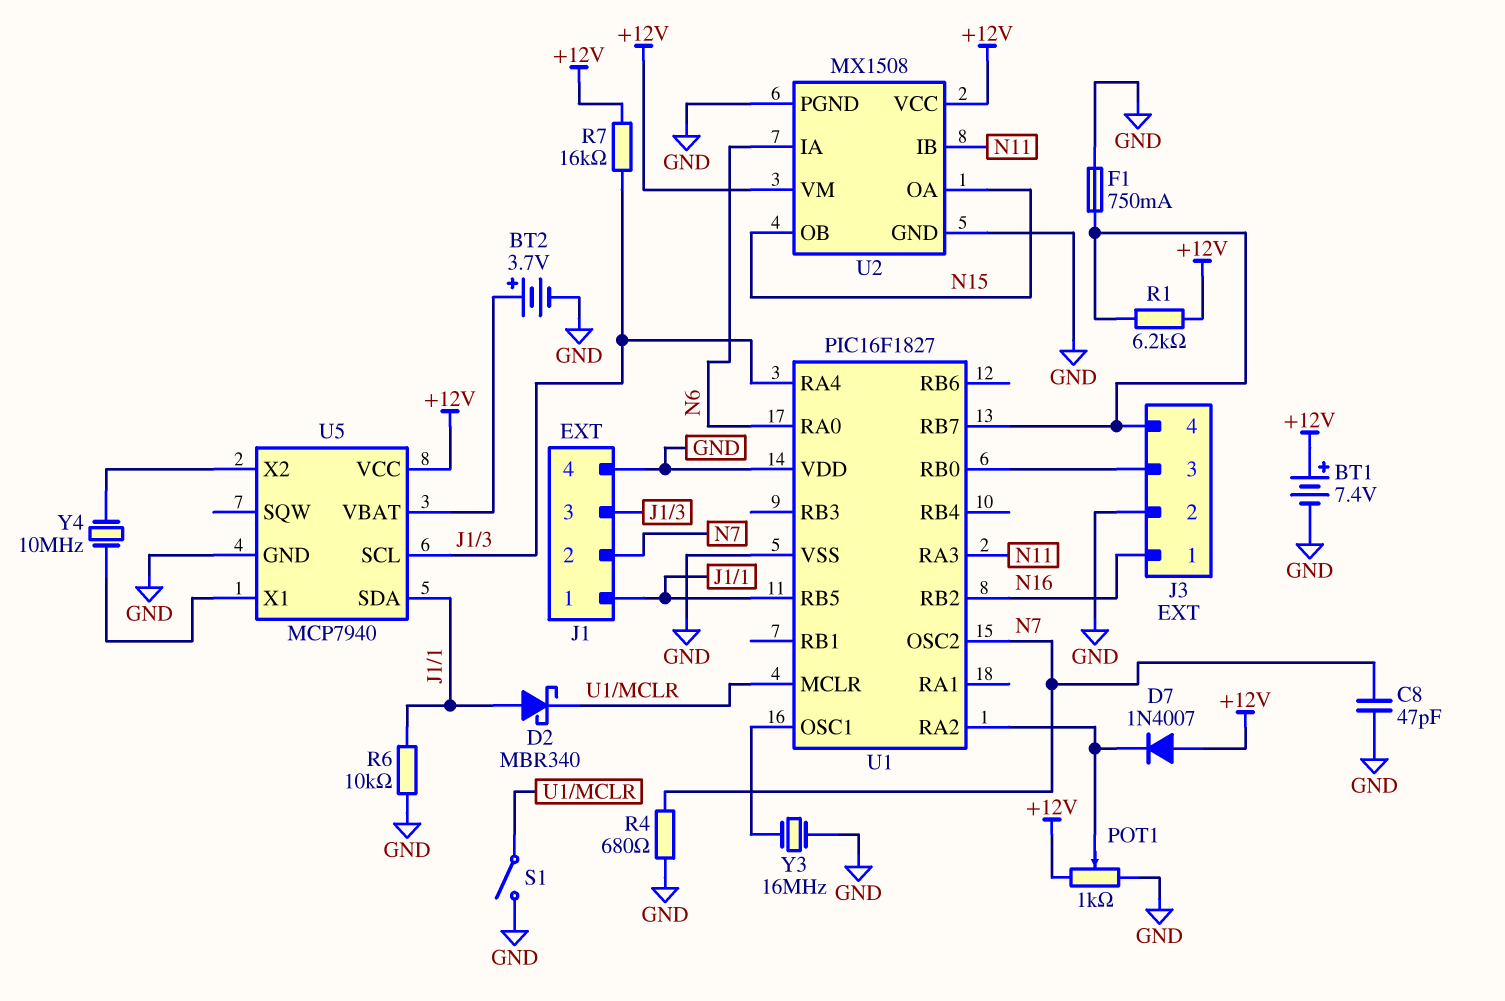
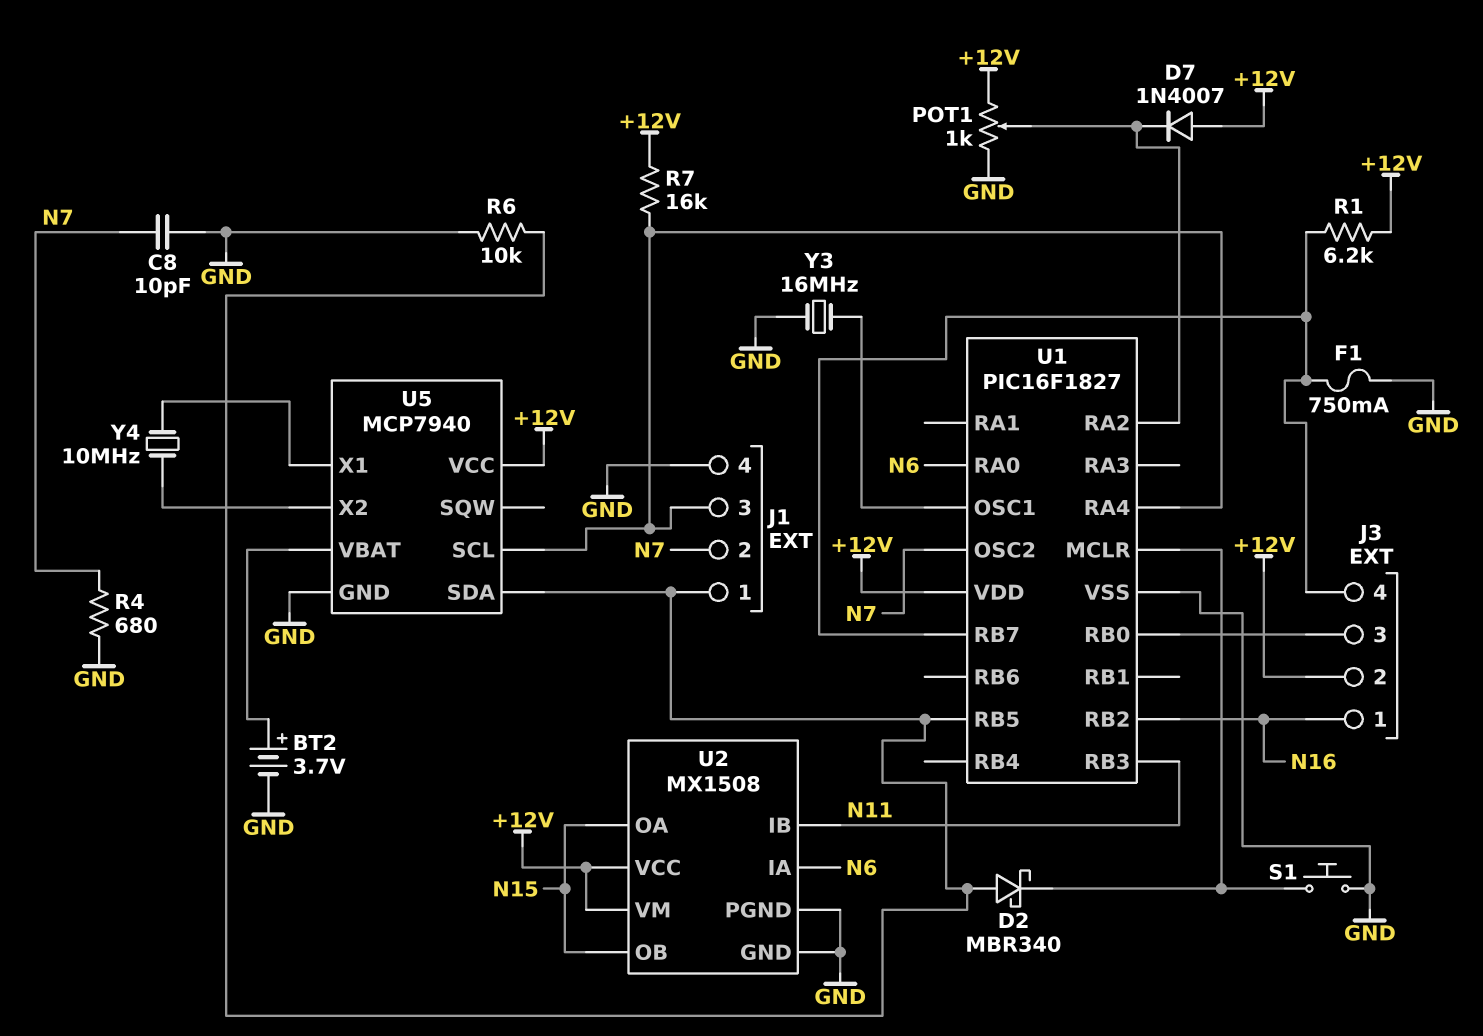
BT1: 7.4V (plus +12V, minus GND) -> none
C8: 47pF (GND, N7) -> 10pF (GND, N7)
J3 pin 2: GND -> +12V
S1: switch (GND, U1/MCLR) -> button (GND, U1/MCLR)
U1 pin RA3: N11 -> none
U1 pin RB3: none -> N11
U1 pin VDD: GND -> +12V

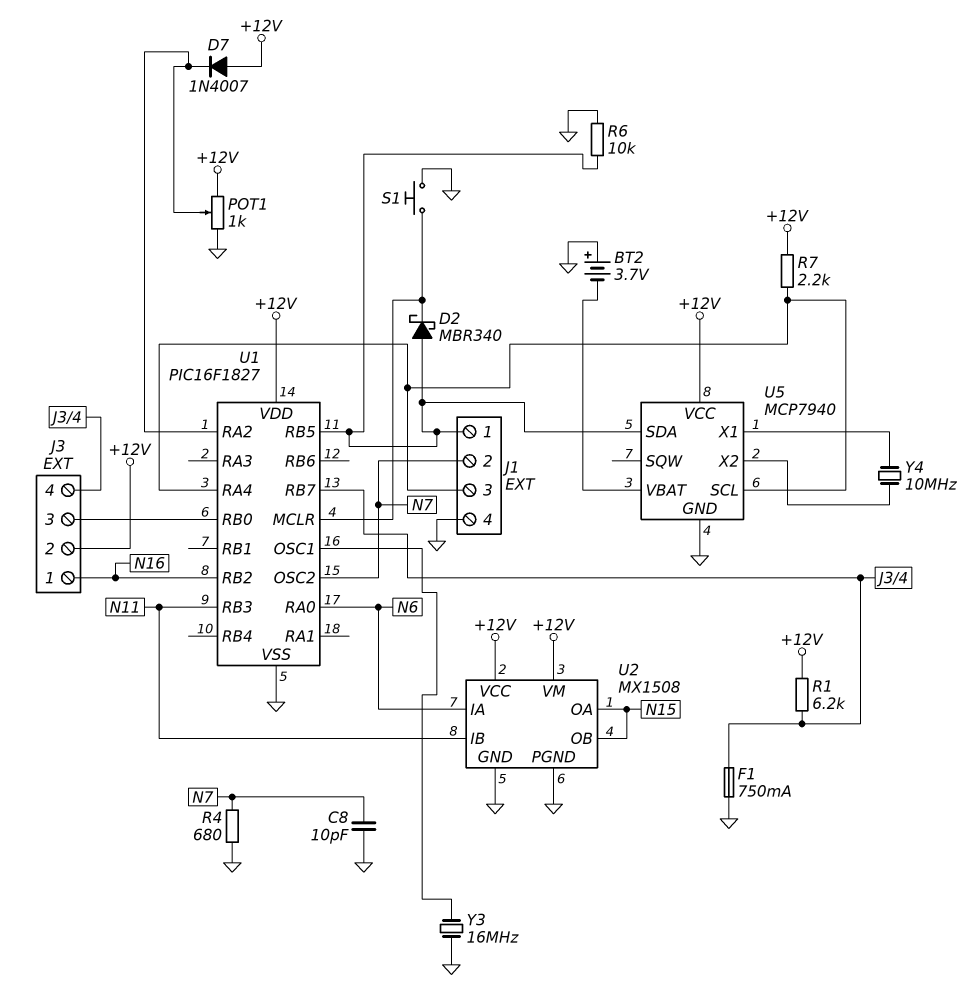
BT2: 3.7V (plus U5/VBAT, minus GND) -> 3.7V (plus GND, minus U5/VBAT)
R7: 16k (+12V, J1/3) -> 2.2k (+12V, J1/3)

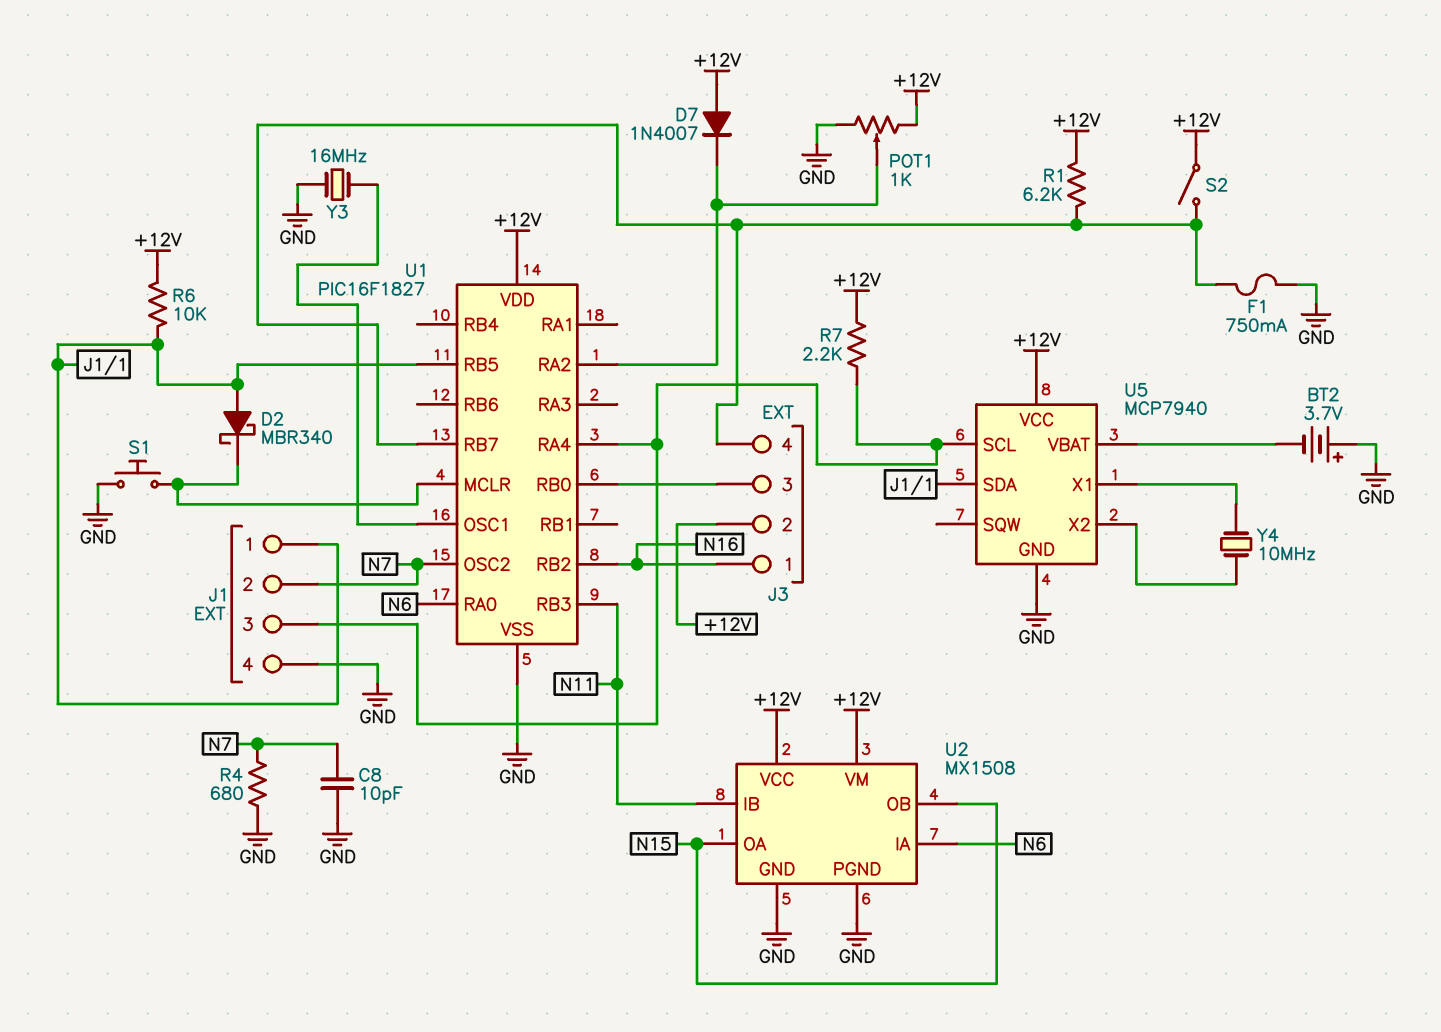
R6: 10k (GND, J1/1) -> 10k (+12V, J1/1)
S2: none -> switch (+12V, J3/4)

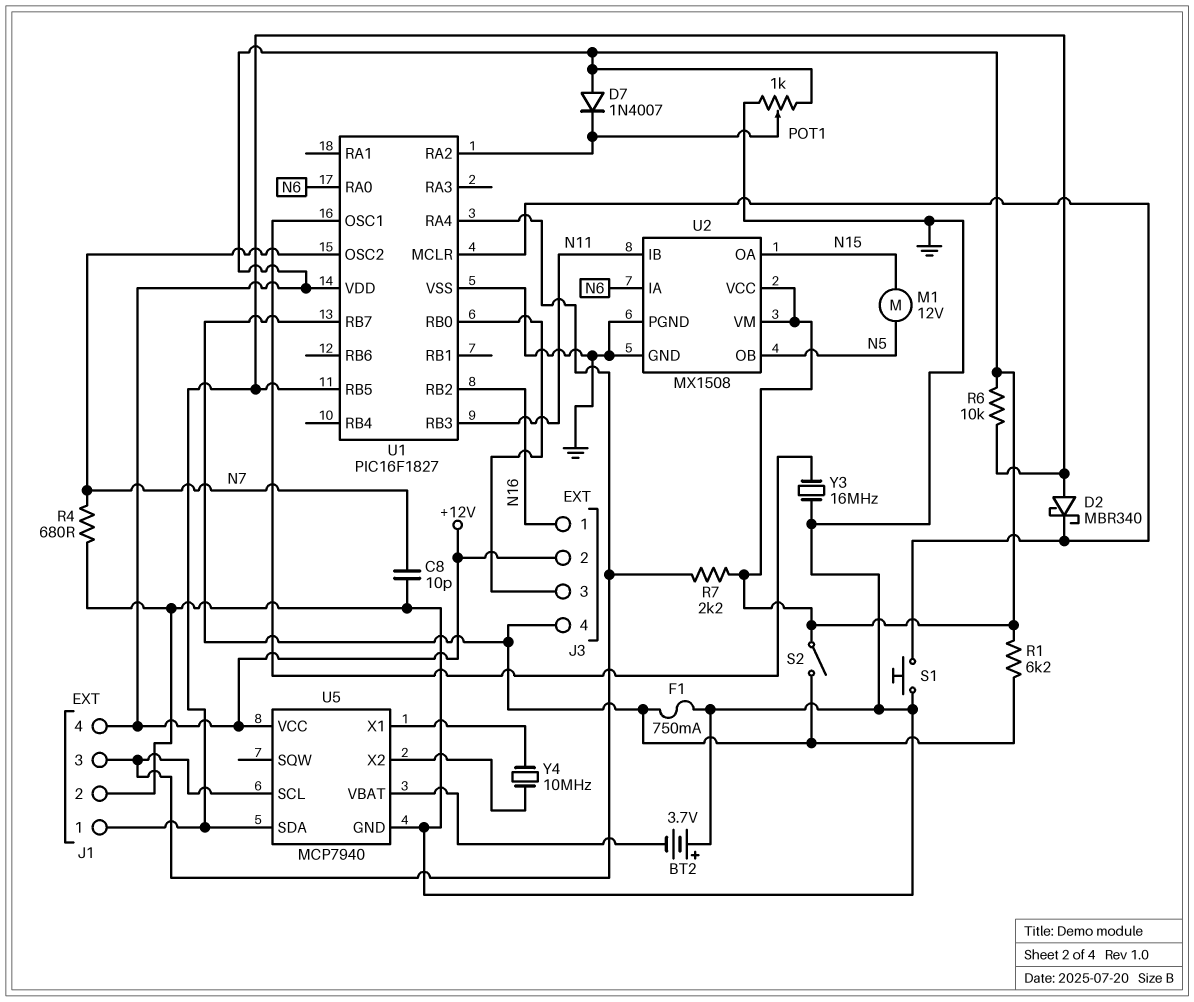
J1 pin 2: N7 -> GND
J1 pin 4: GND -> +12V
M1: none -> motor 12V (N5, N15)
U2 pin OB: N15 -> N5

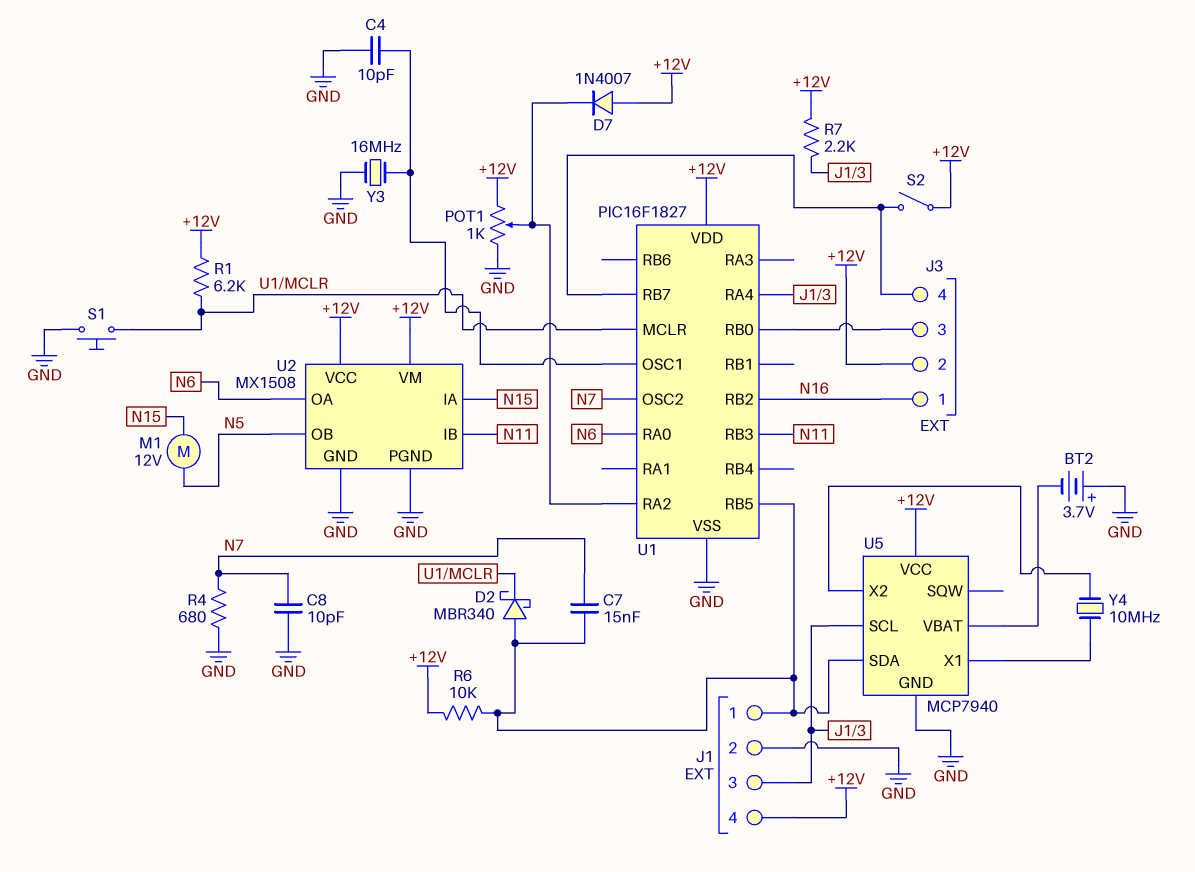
C4: none -> 10pF (GND, U1/OSC1)
C7: none -> 15nF (J1/1, N7)
F1: 750mA (GND, J3/4) -> none
R1: 6.2k (+12V, J3/4) -> 6.2k (+12V, U1/MCLR)
U2 pin IA: N6 -> N15
U2 pin OA: N15 -> N6

